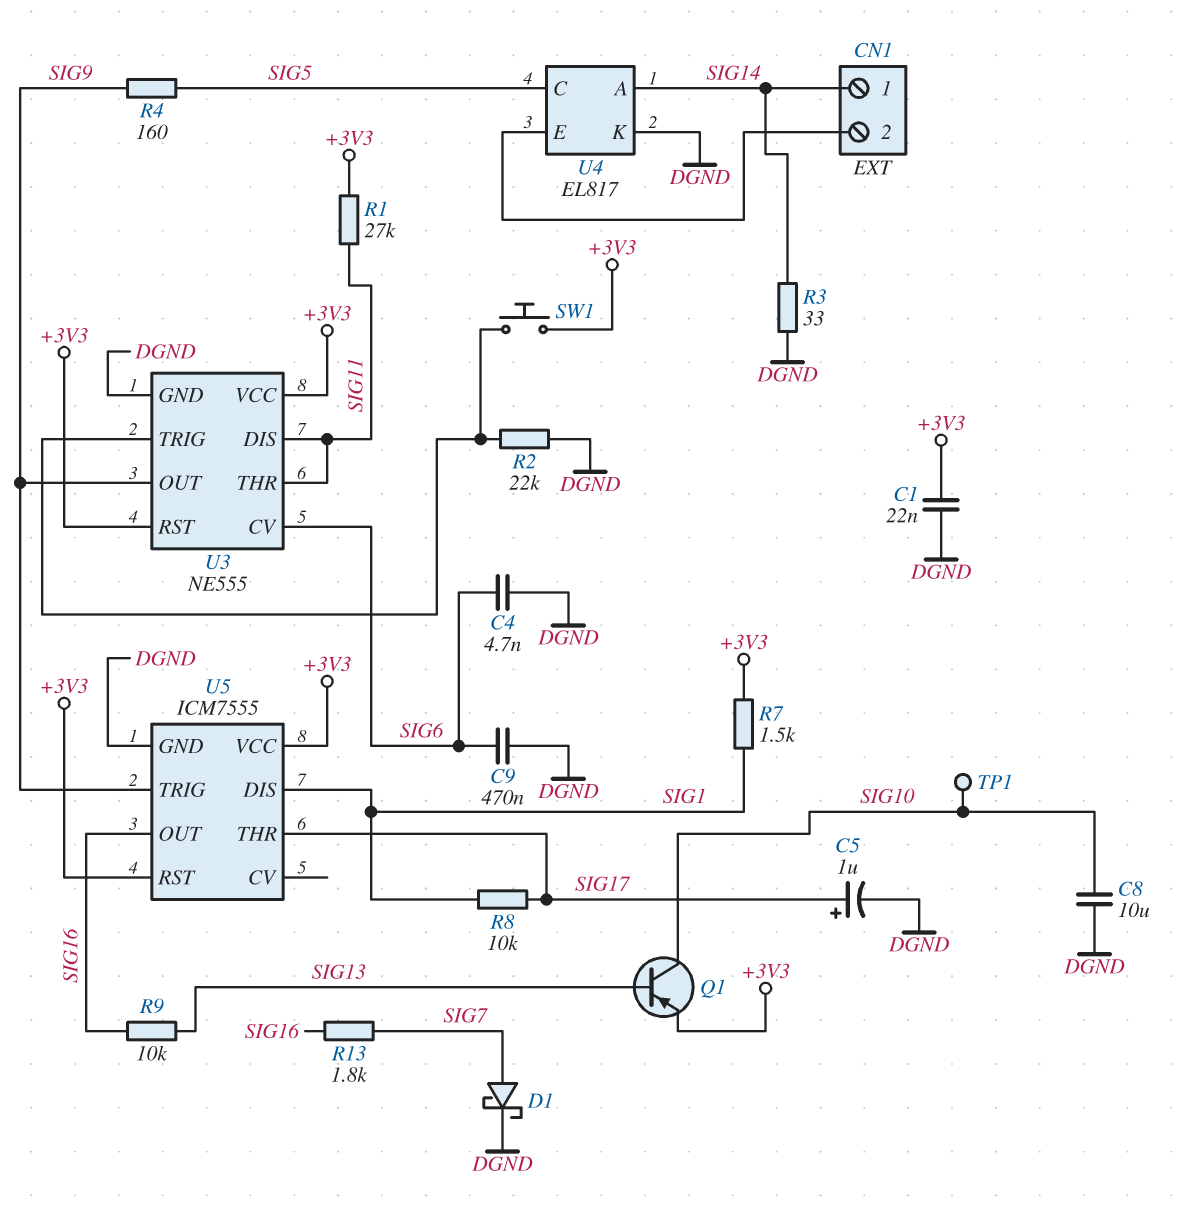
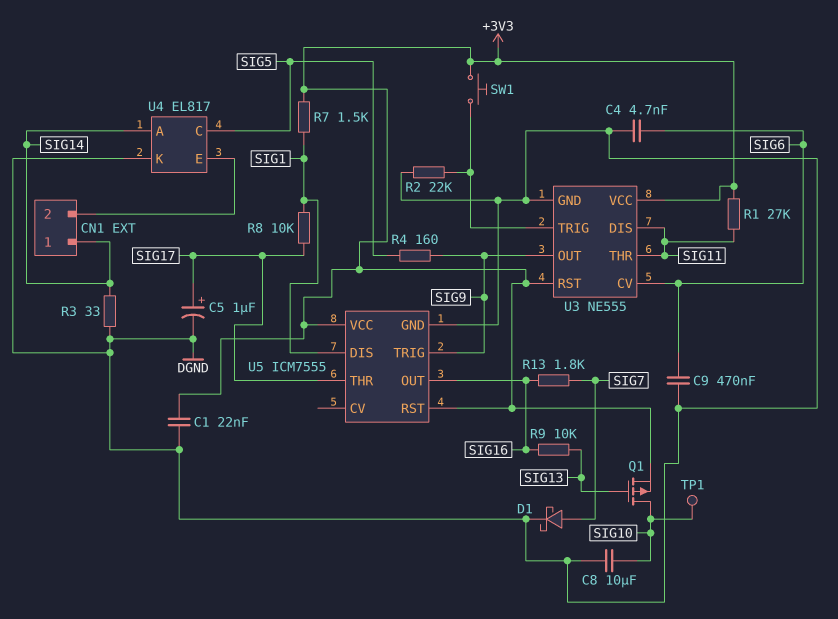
Q1: PNP (B SIG13, C SIG10, E +3V3) -> PMOS (G SIG13, D SIG10, S +3V3)

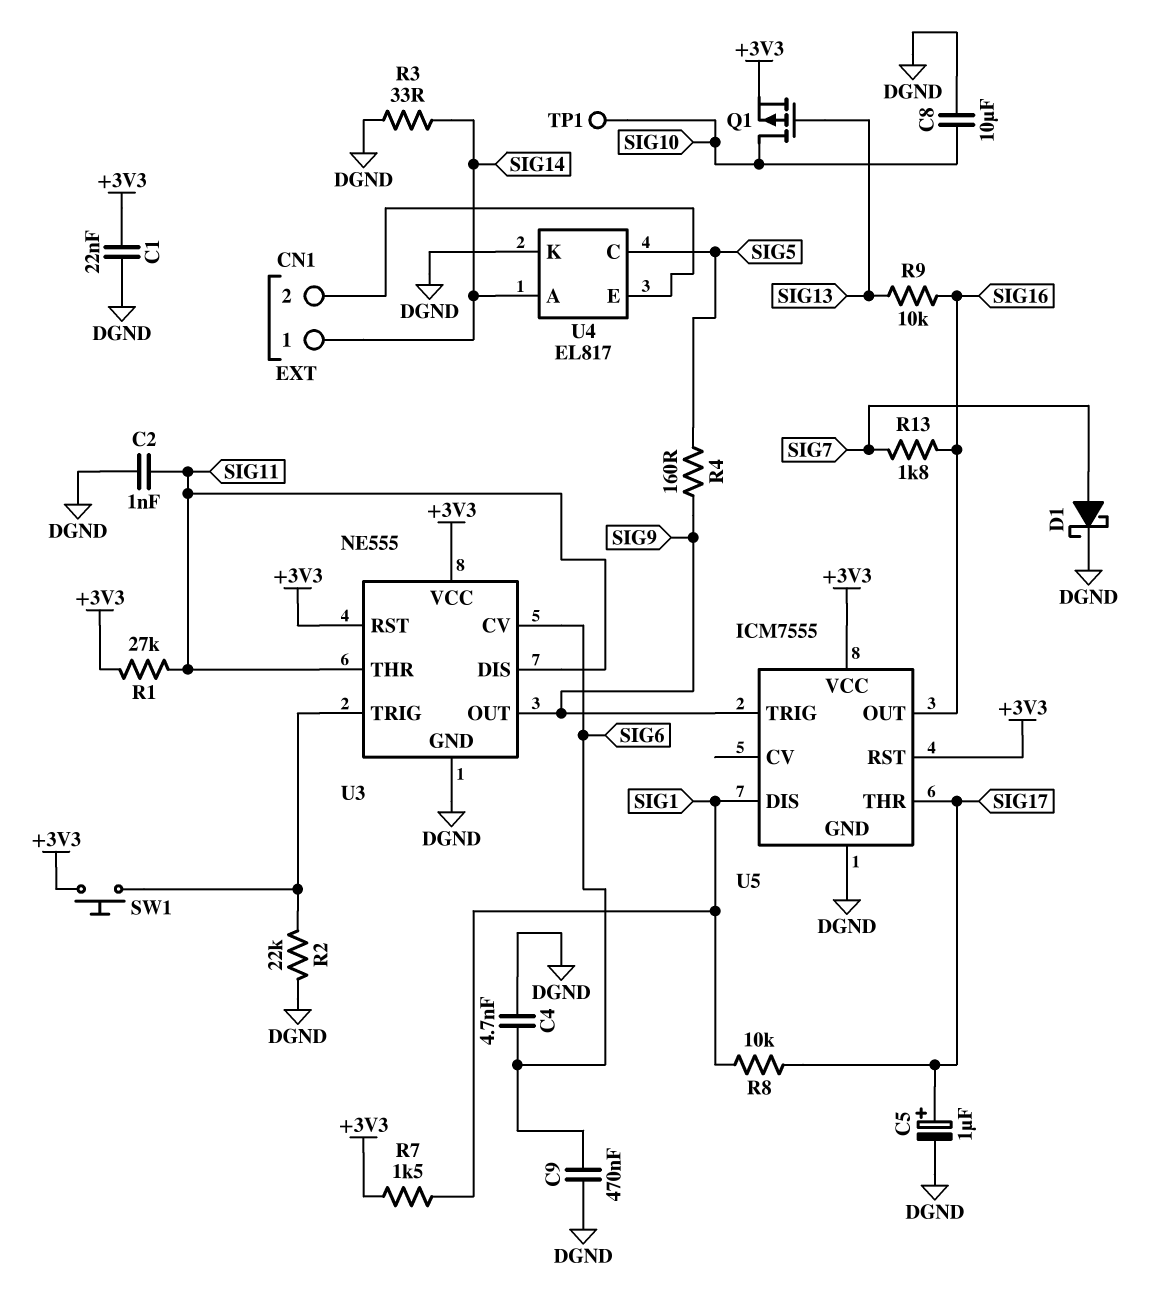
C2: none -> 1nF (DGND, SIG11)

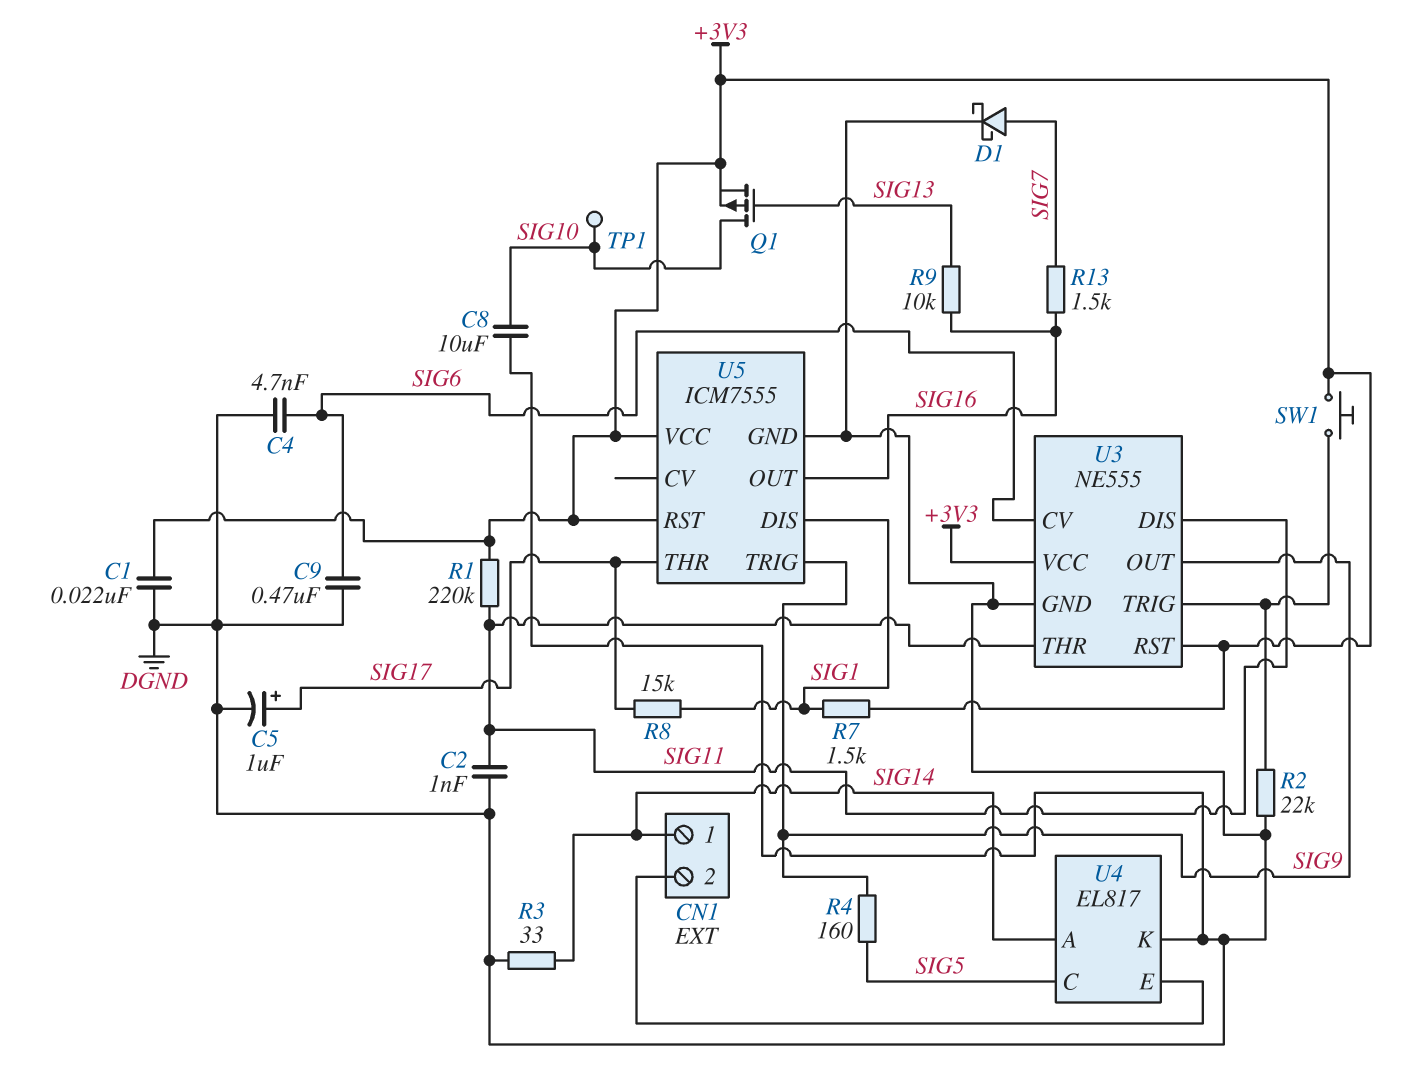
R1: 27k (+3V3, SIG11) -> 220k (+3V3, SIG11)
R8: 10k (SIG1, SIG17) -> 15k (SIG1, SIG17)
R13: 1.8k (SIG7, SIG16) -> 1.5k (SIG7, SIG16)

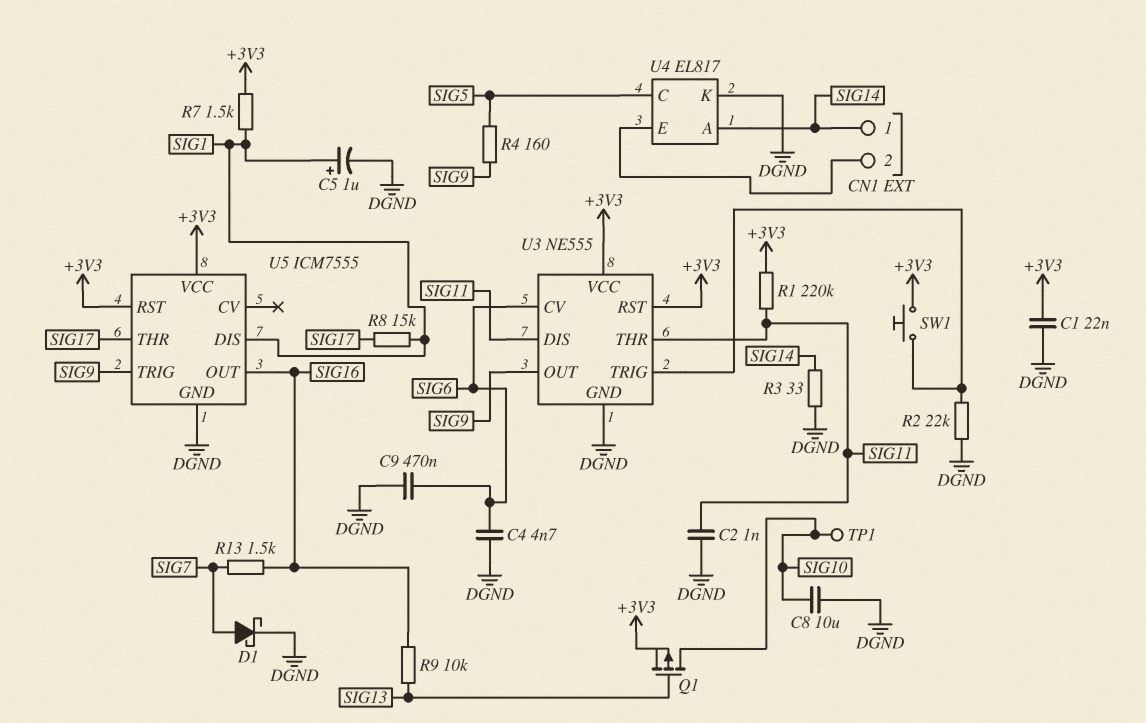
C5: 1uF (plus SIG17, minus DGND) -> 1uF (plus SIG1, minus DGND)

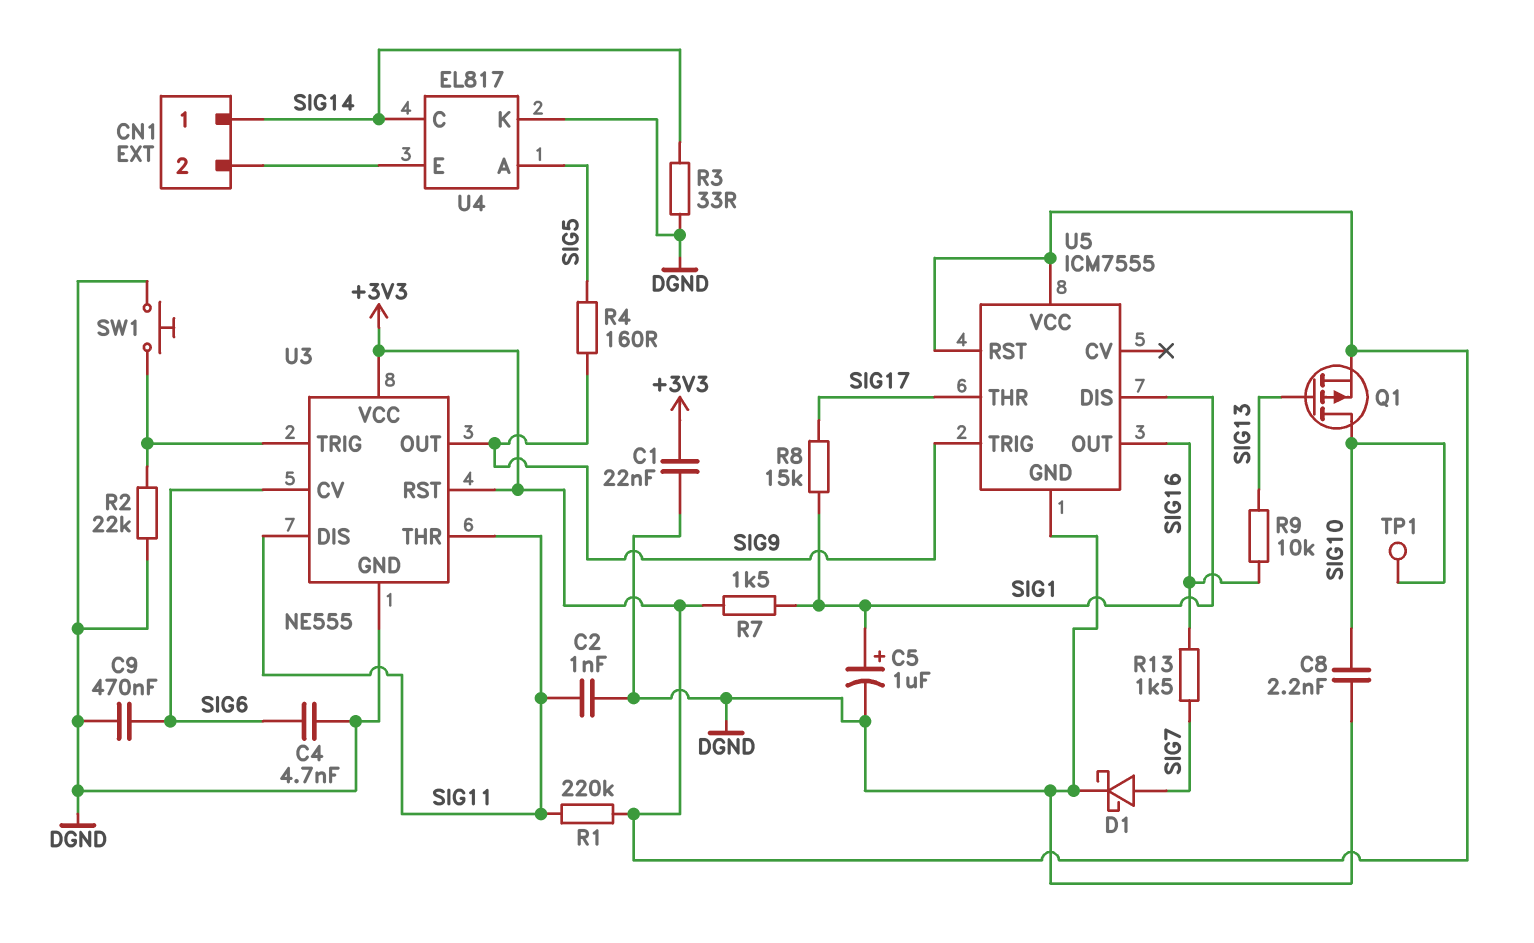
C8: 10uF (DGND, SIG10) -> 2.2nF (DGND, SIG10)
SW1: button (+3V3, U3/TRIG) -> button (DGND, U3/TRIG)
U4 pin A: SIG14 -> SIG5
U4 pin C: SIG5 -> SIG14

